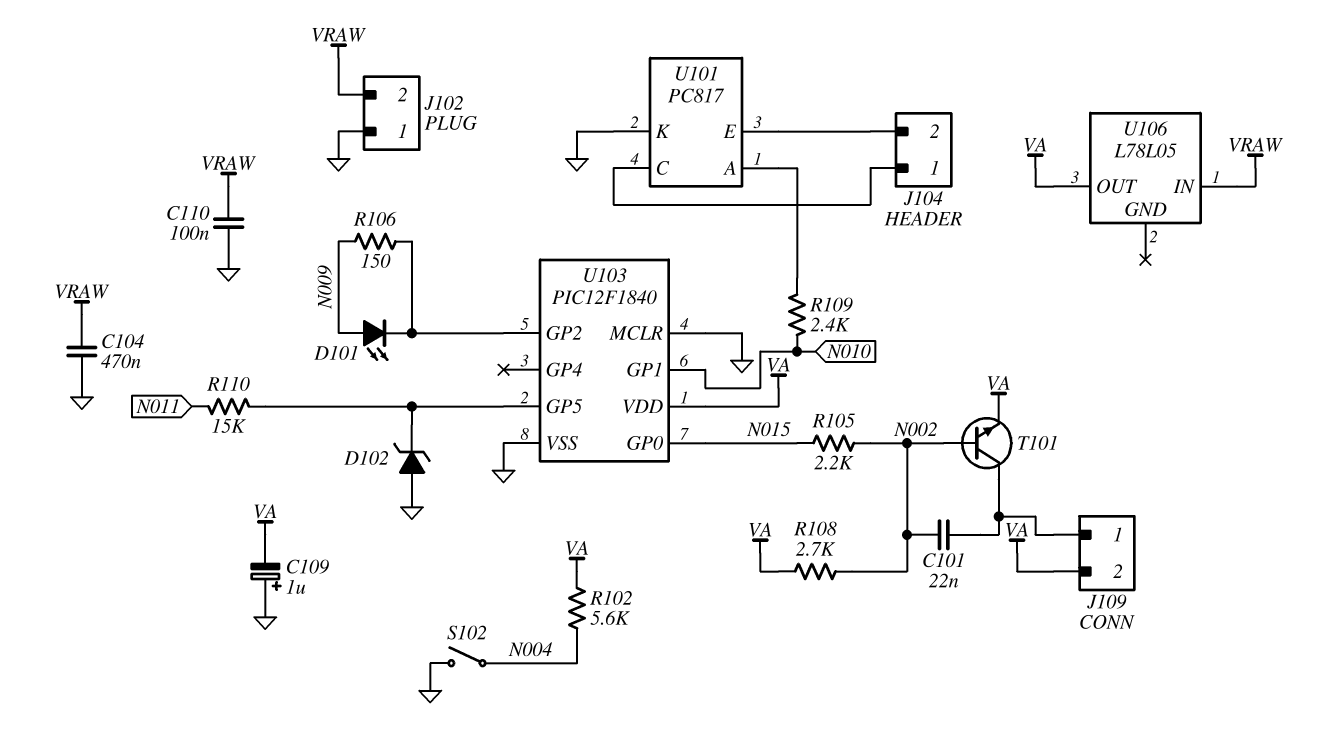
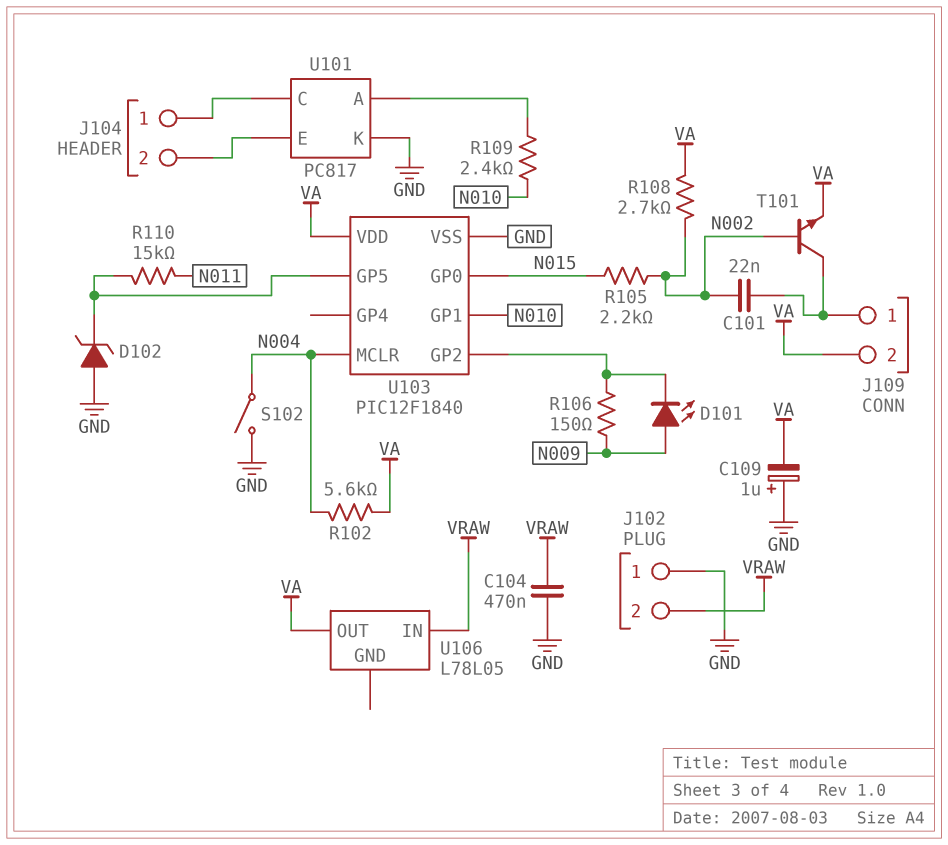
C110: 100nF (GND, VRAW) -> none
U103 pin MCLR: GND -> N004

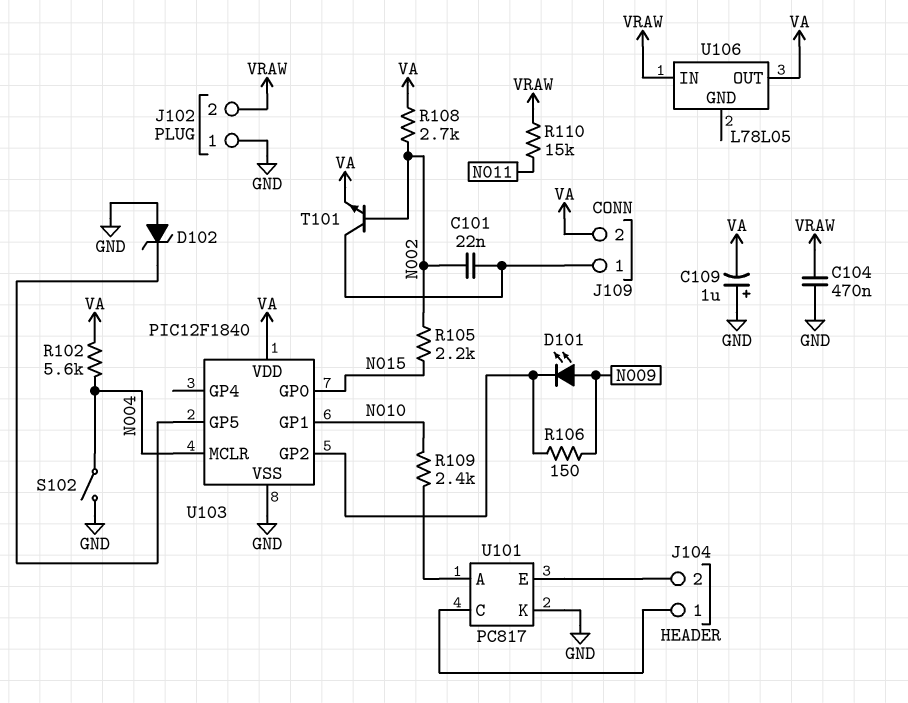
R110: 15k (N011, U103/GP5) -> 15k (N011, VRAW)

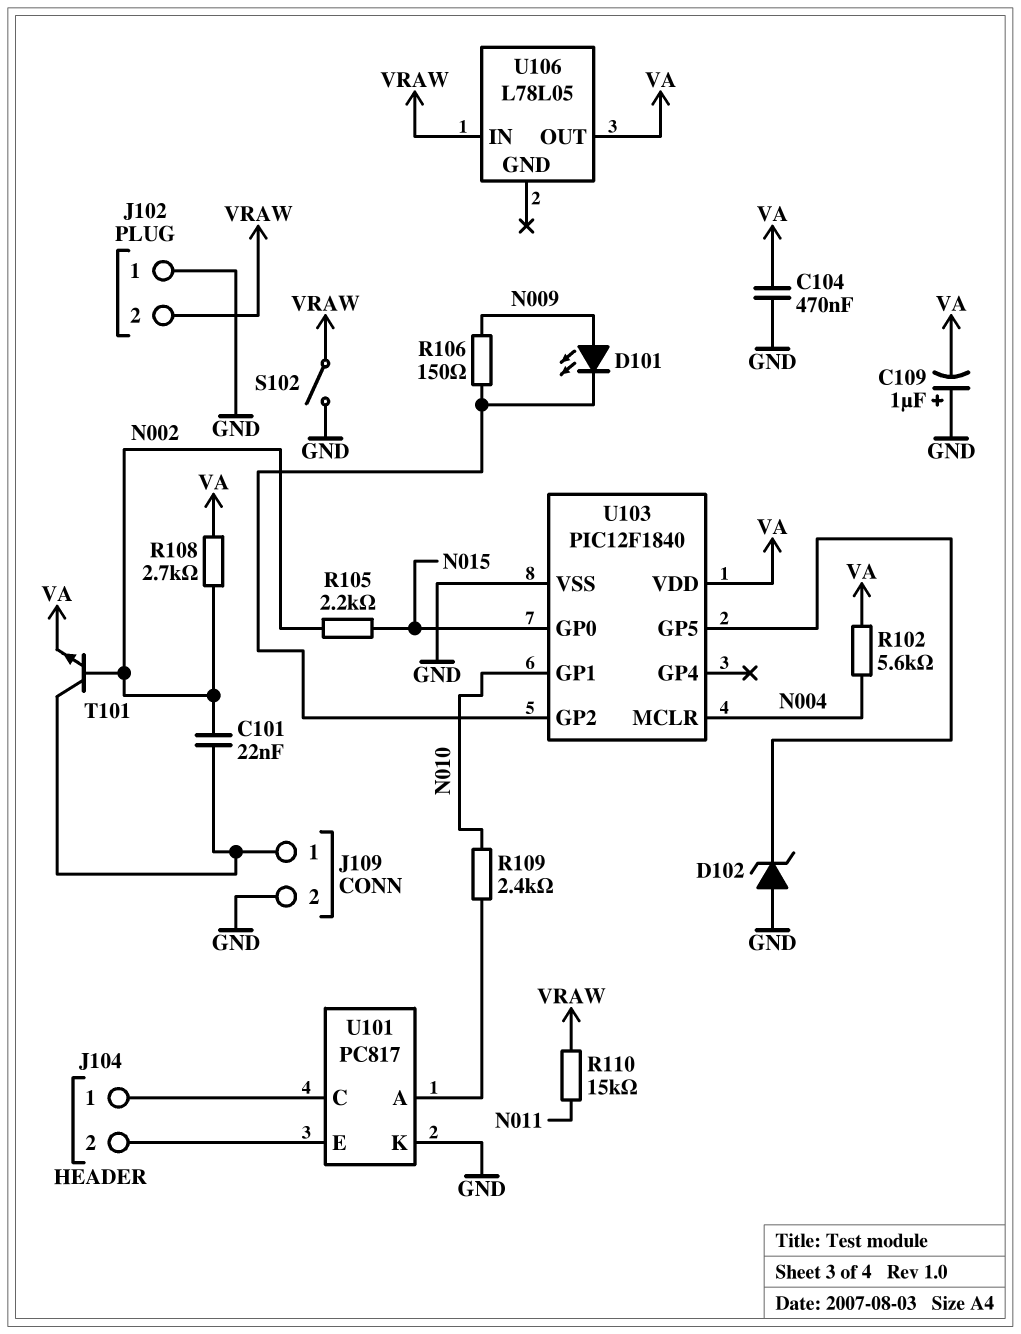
C104: 470nF (GND, VRAW) -> 470nF (GND, VA)
J109 pin 2: VA -> GND
S102: switch (GND, N004) -> switch (GND, VRAW)

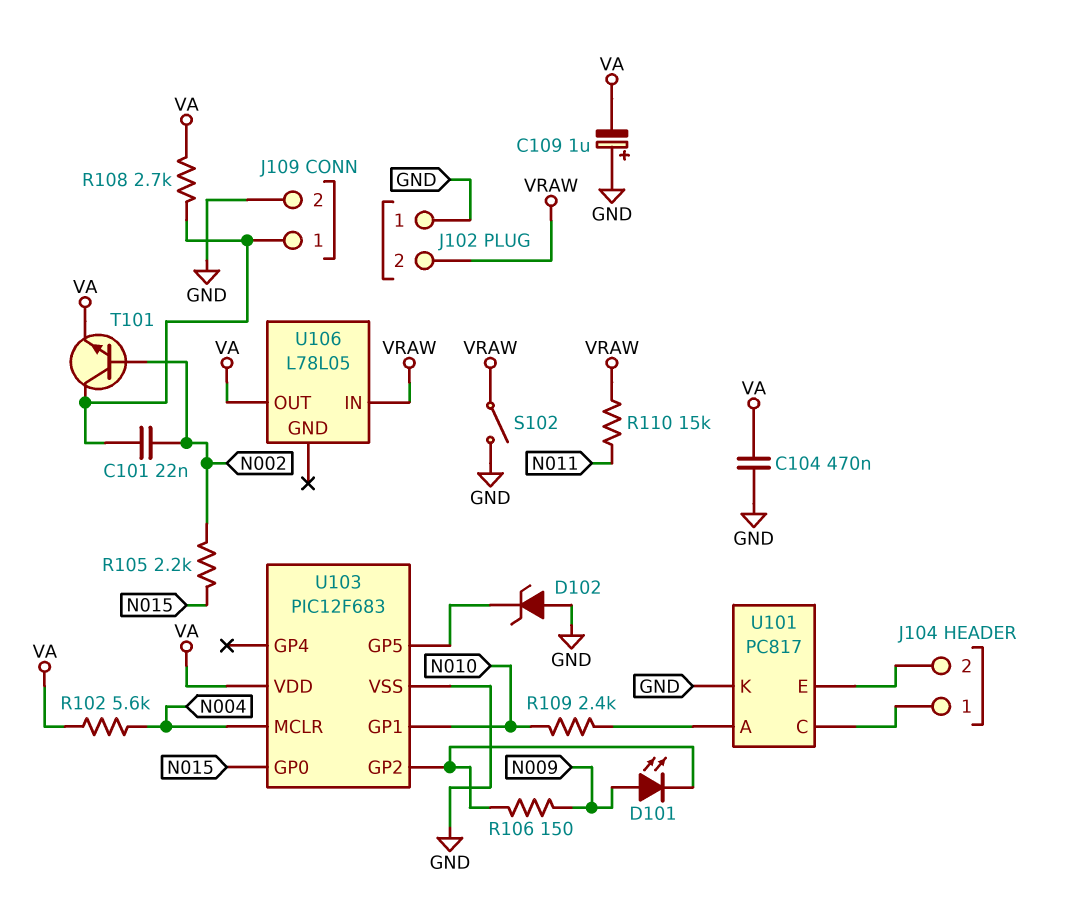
R108: 2.7k (N002, VA) -> 2.7k (J109/1, VA)
U103: PIC12F1840 -> PIC12F683

